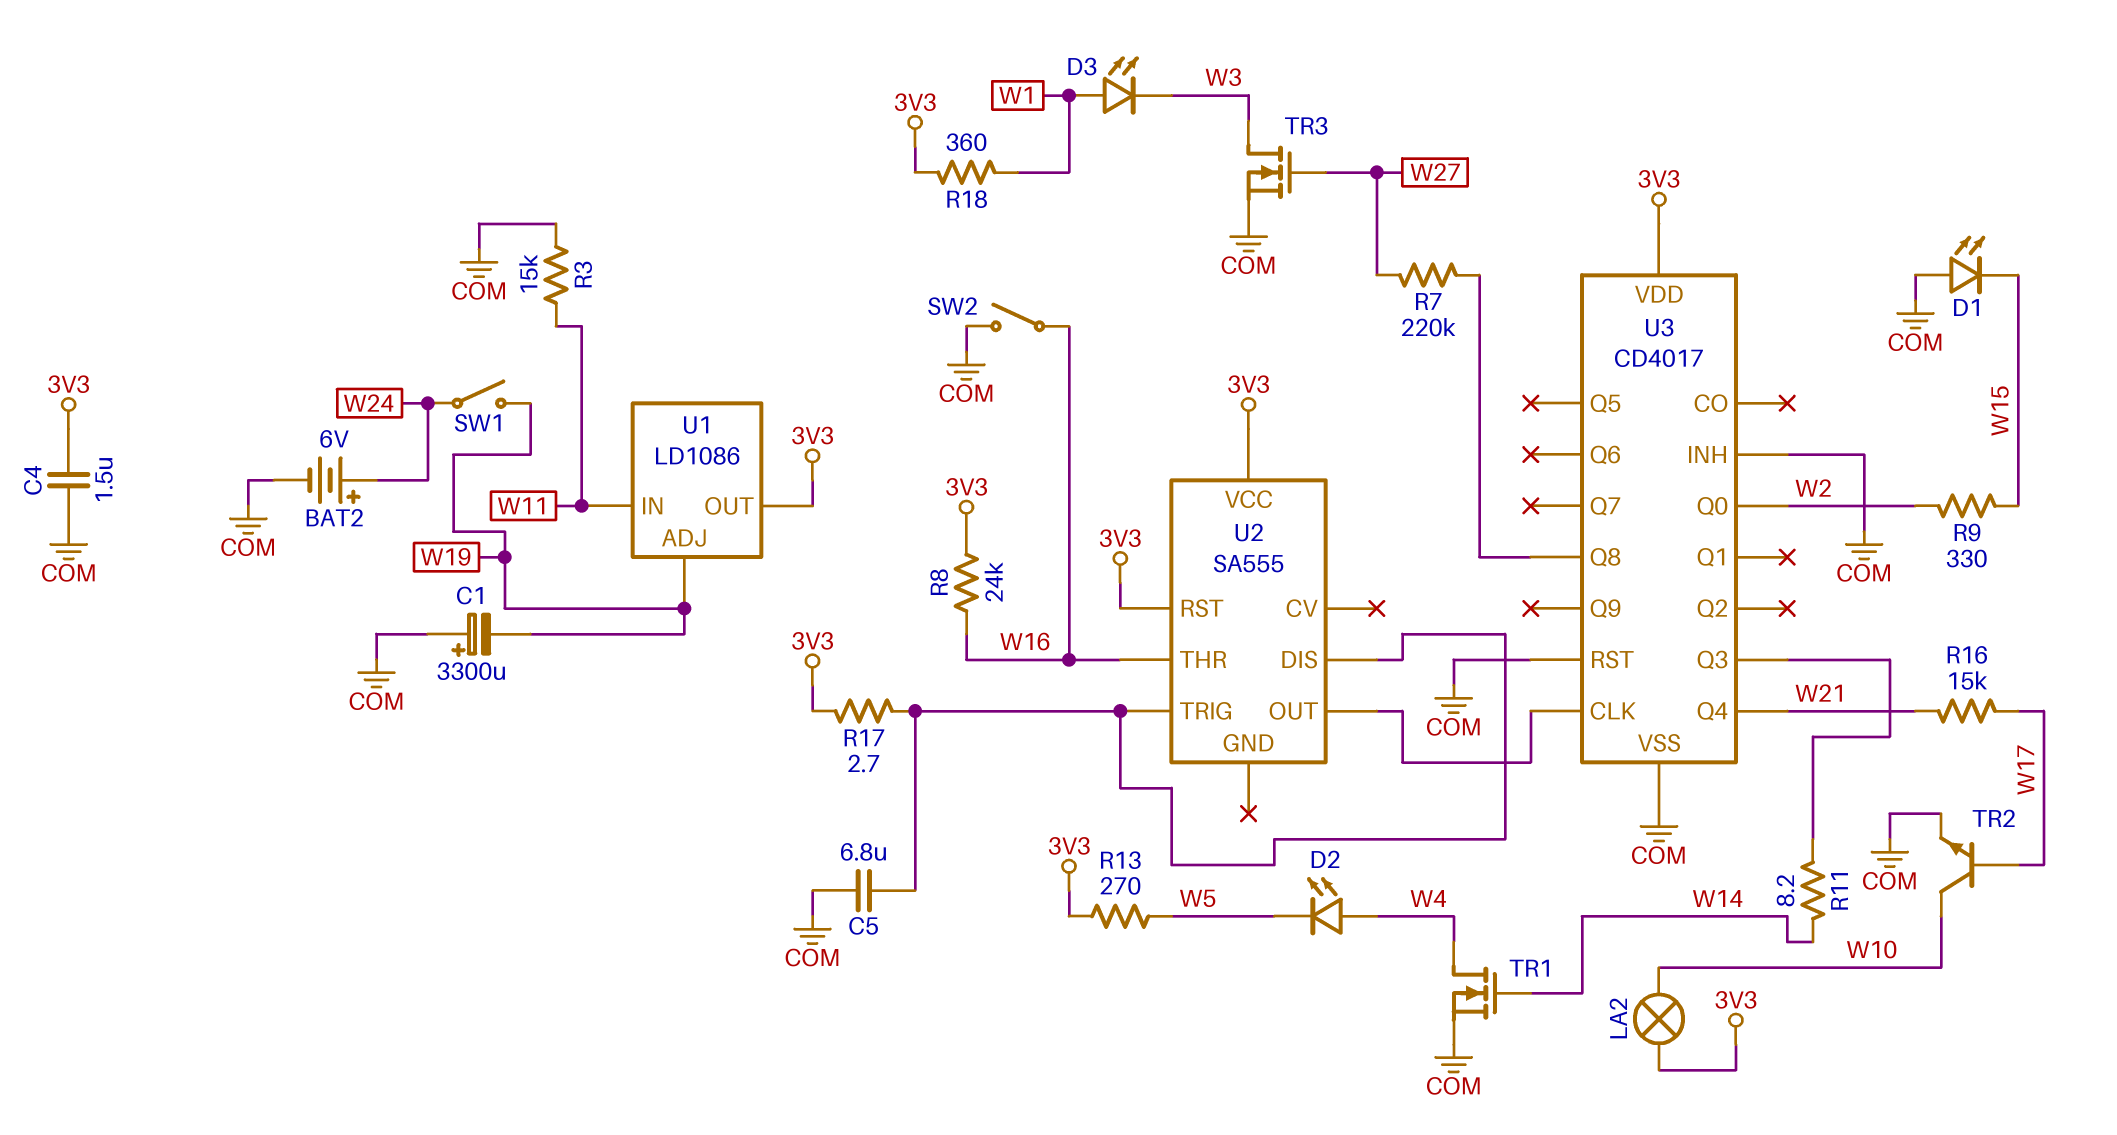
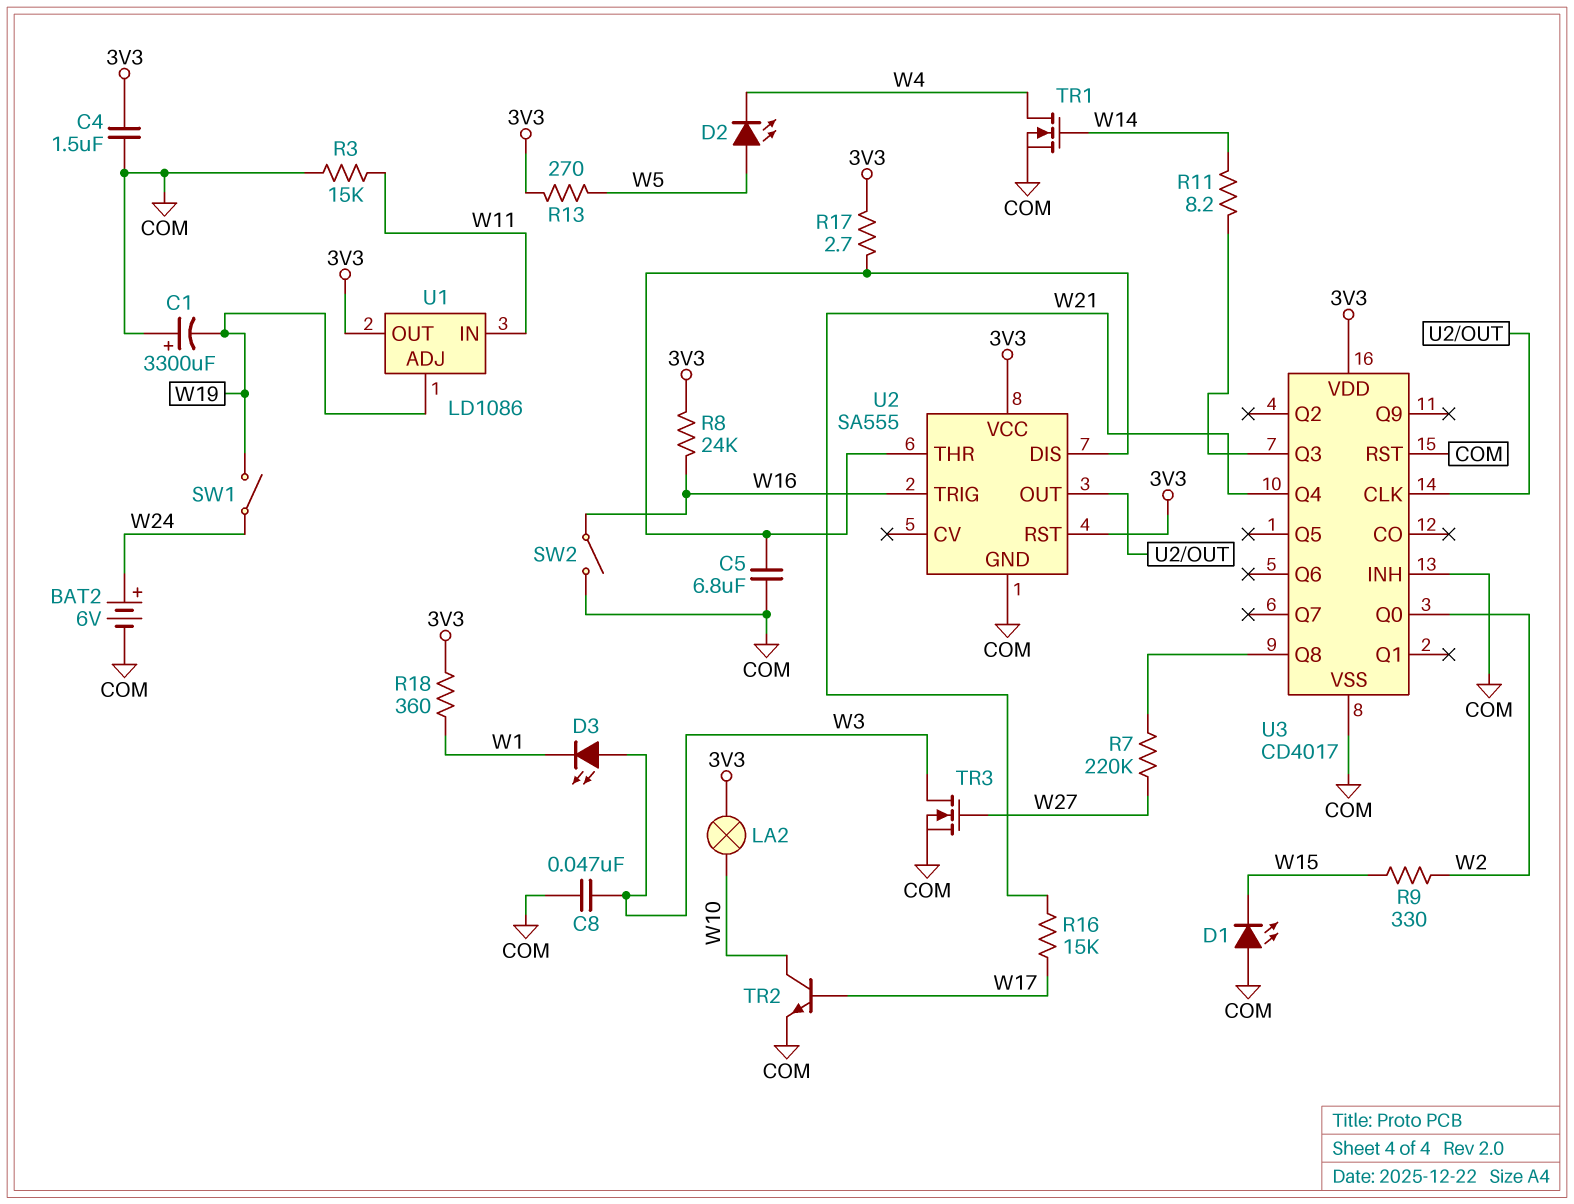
C8: none -> 47nF (COM, W3)
D2: LED (A W4, K W5) -> LED (A W5, K W4)
D3: LED (A W1, K W3) -> LED (A W3, K W1)
U2 pin GND: none -> COM
U2 pin THR: W16 -> U2/DIS
U2 pin TRIG: U2/DIS -> W16

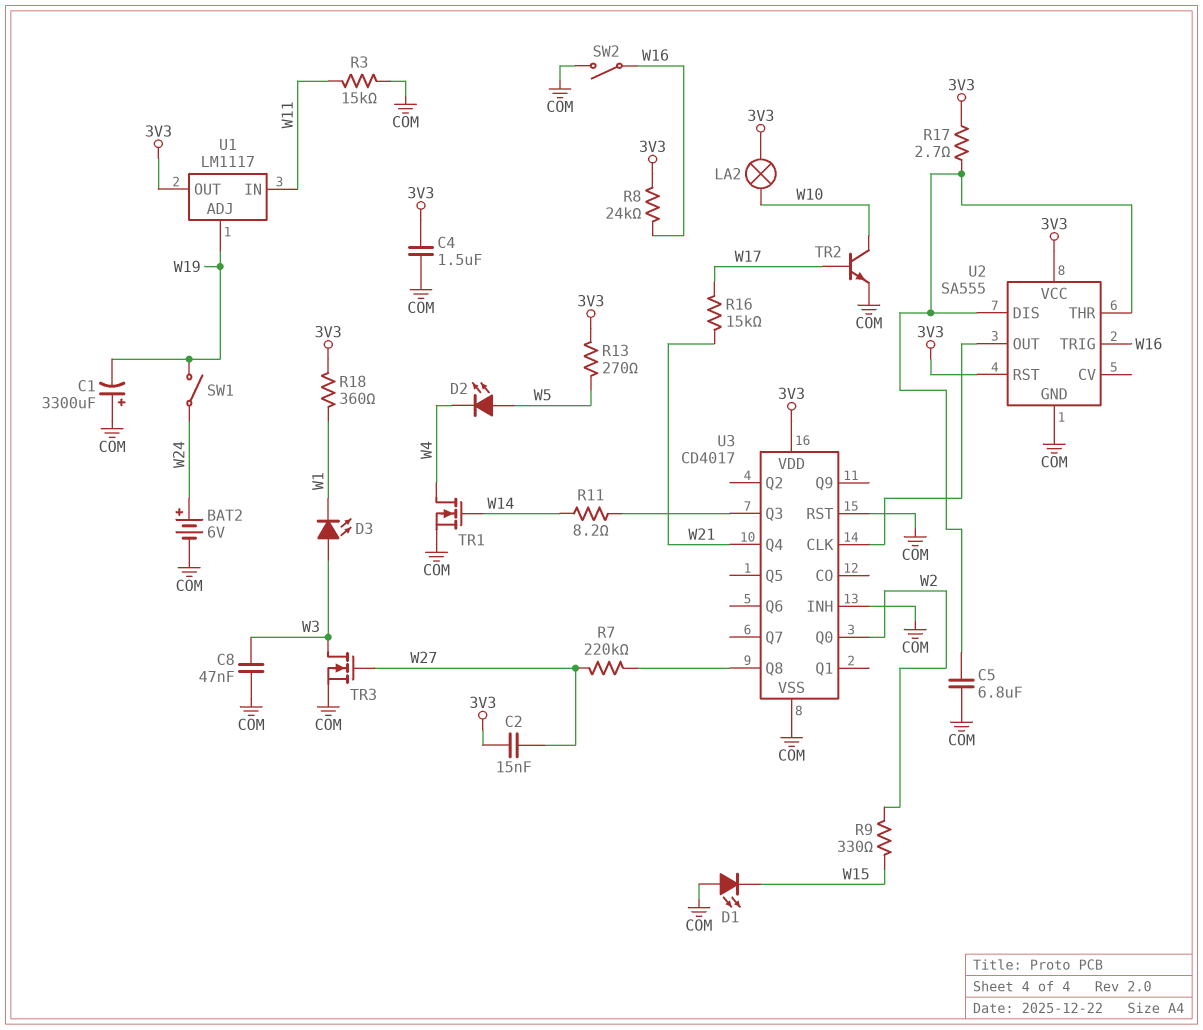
C2: none -> 15nF (3V3, W27)
U1: LD1086 -> LM1117

